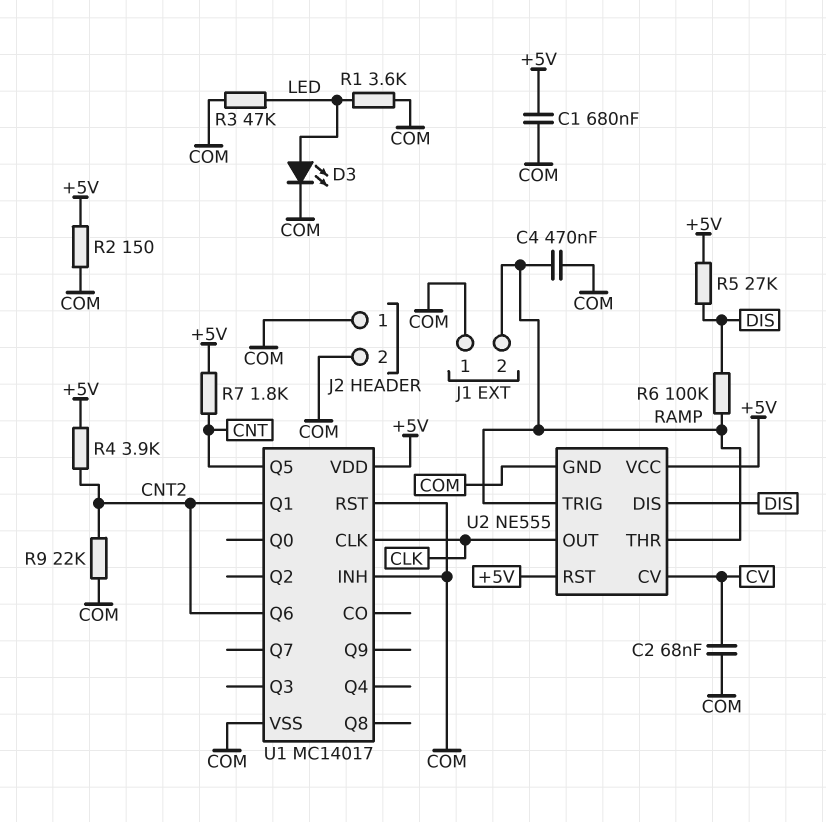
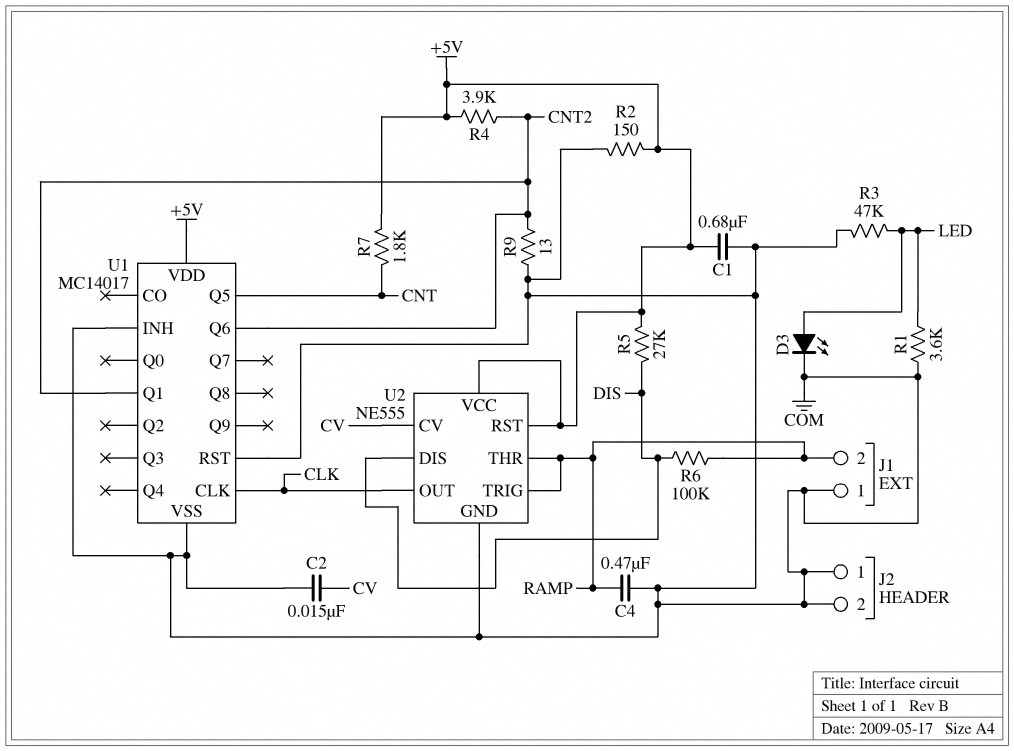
C2: 68nF (COM, CV) -> 15nF (COM, CV)
R9: 22k (CNT2, COM) -> 13 (CNT2, COM)

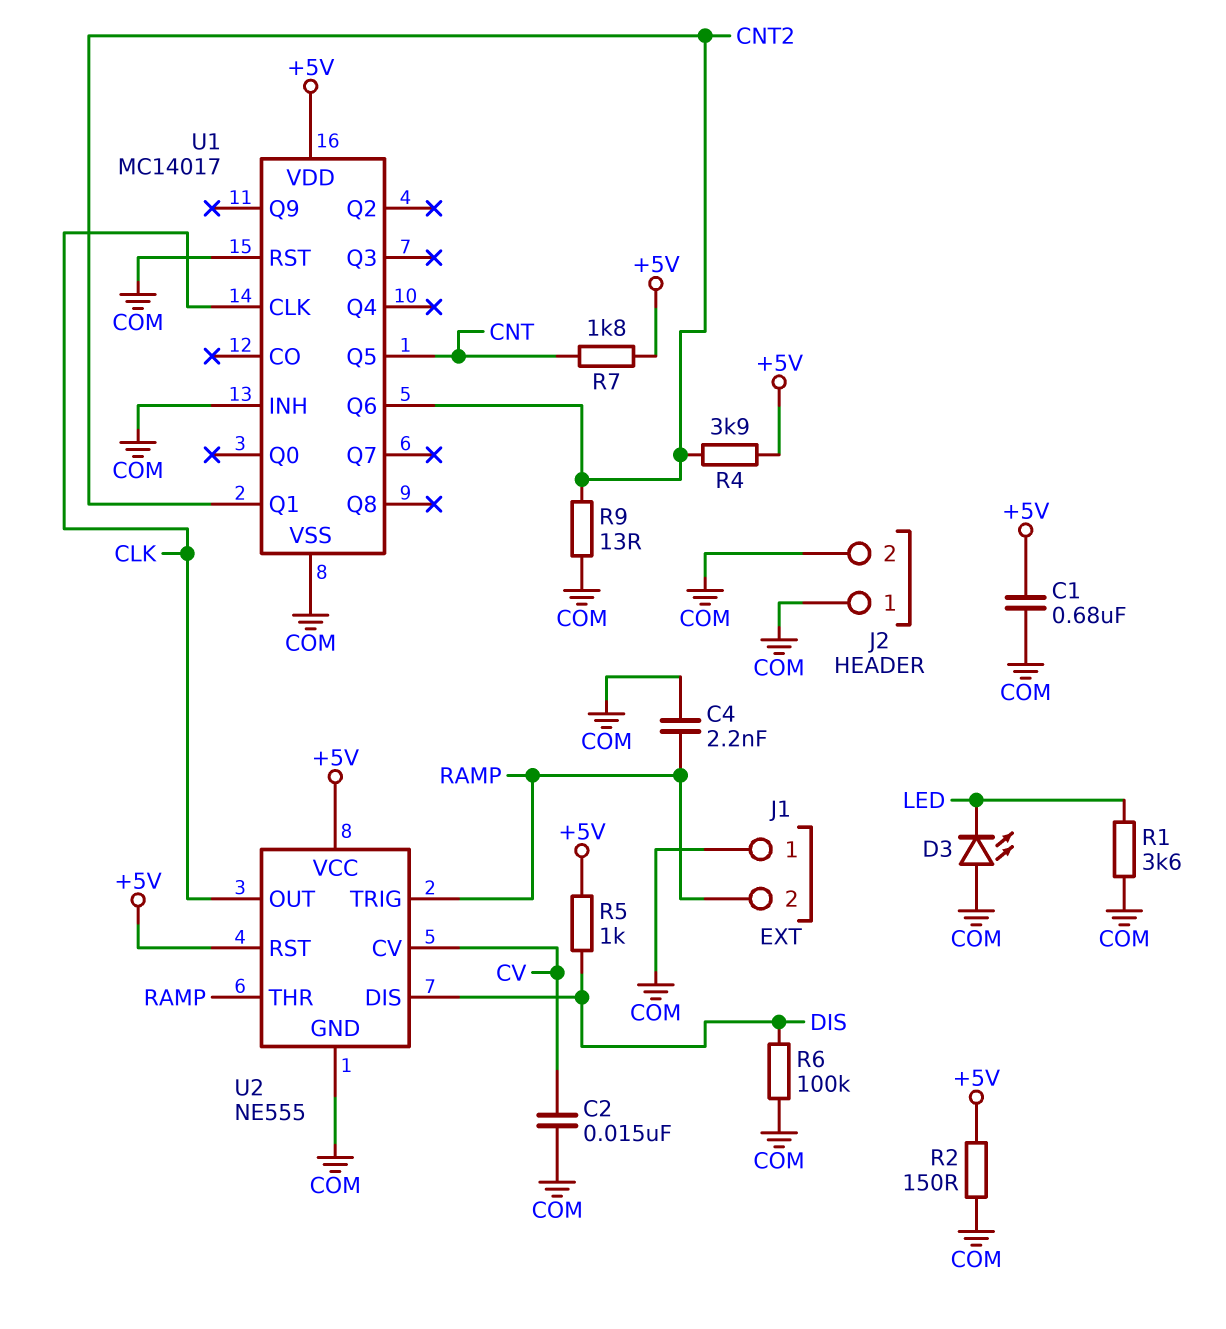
C4: 470nF (COM, RAMP) -> 2.2nF (COM, RAMP)
D3: LED (A LED, K COM) -> LED (A COM, K LED)
R3: 47k (COM, LED) -> none
R5: 27k (+5V, DIS) -> 1k (+5V, DIS)
R6: 100k (DIS, RAMP) -> 100k (COM, DIS)

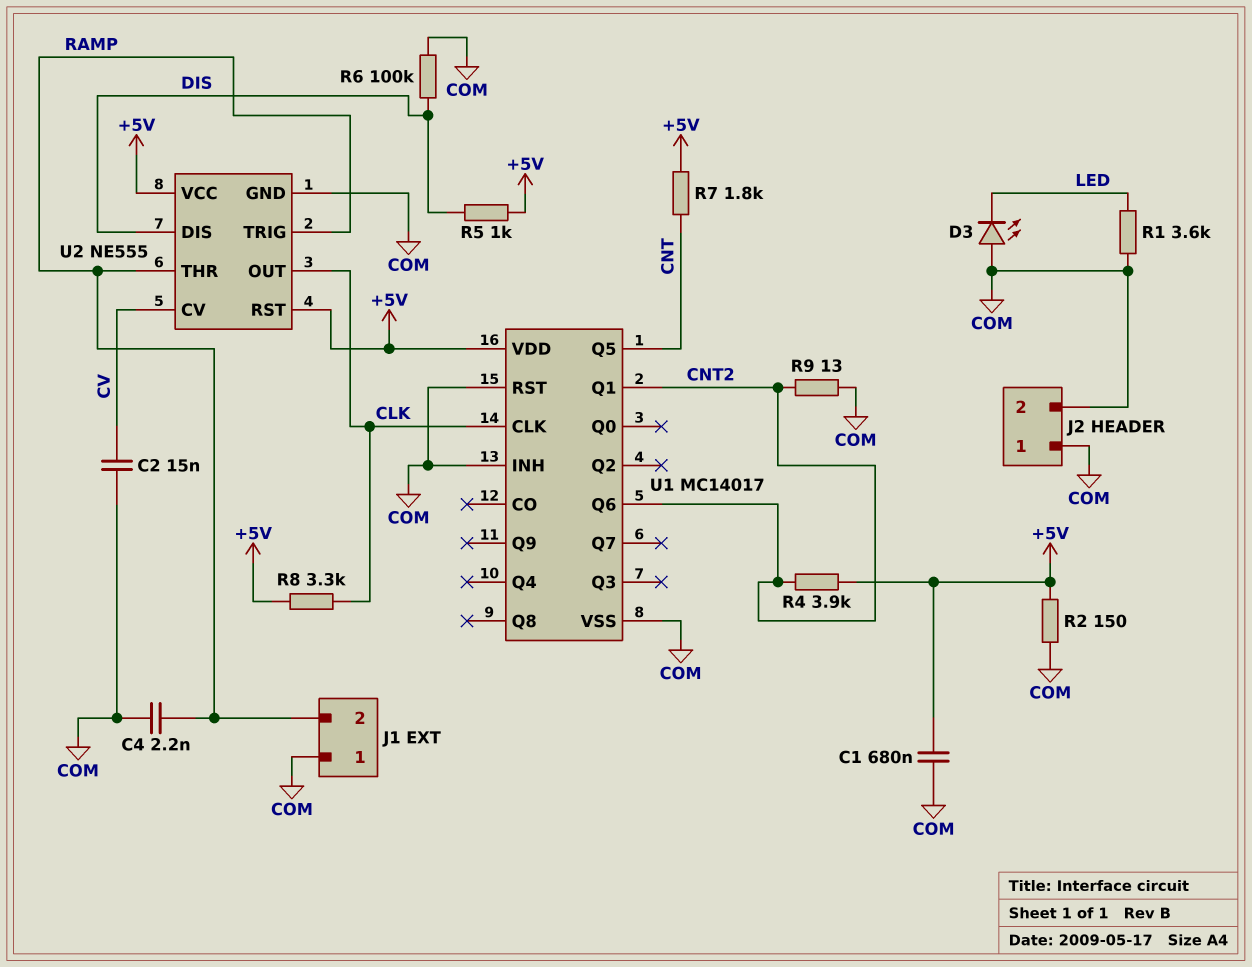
R8: none -> 3.3k (+5V, CLK)

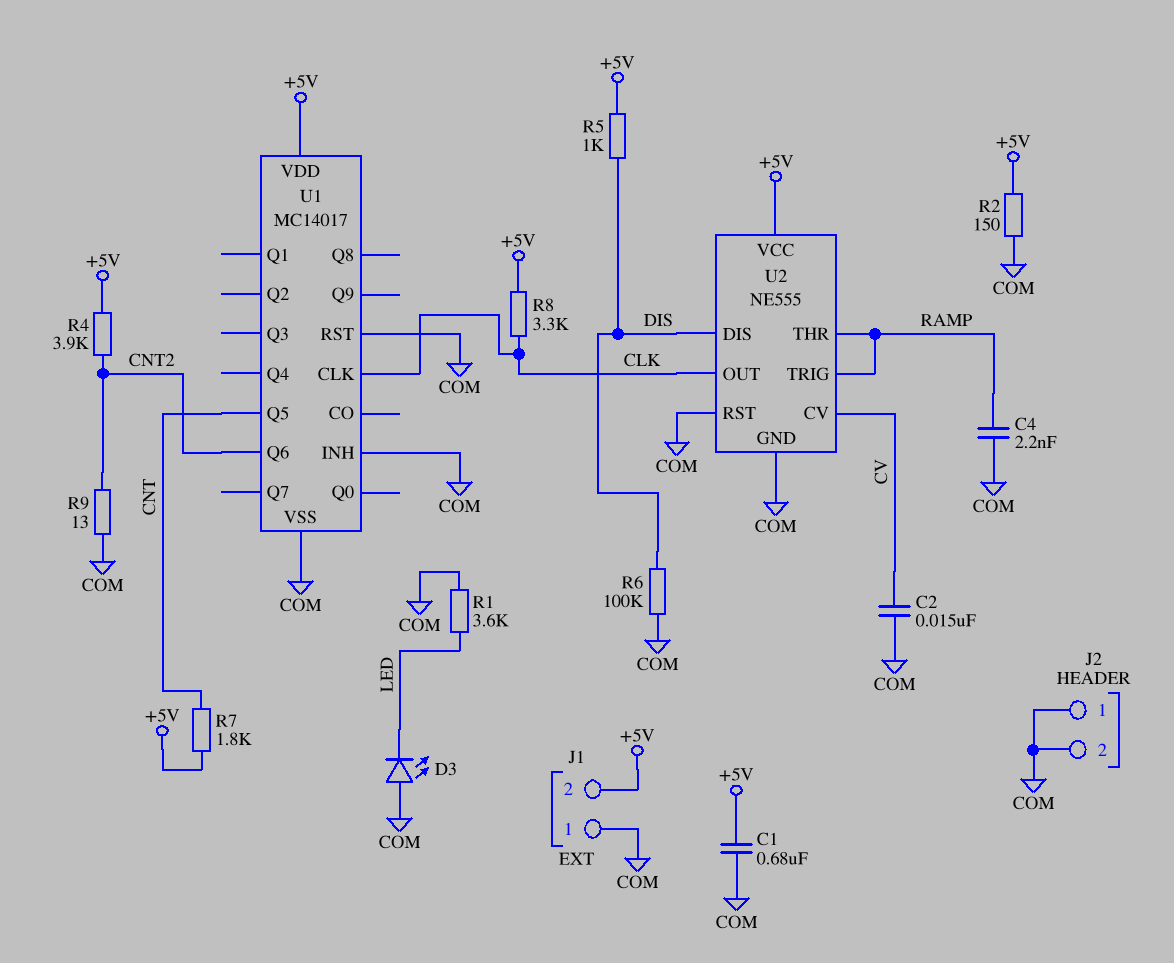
J1 pin 2: RAMP -> +5V
U1 pin Q1: CNT2 -> none
U2 pin RST: +5V -> COM

